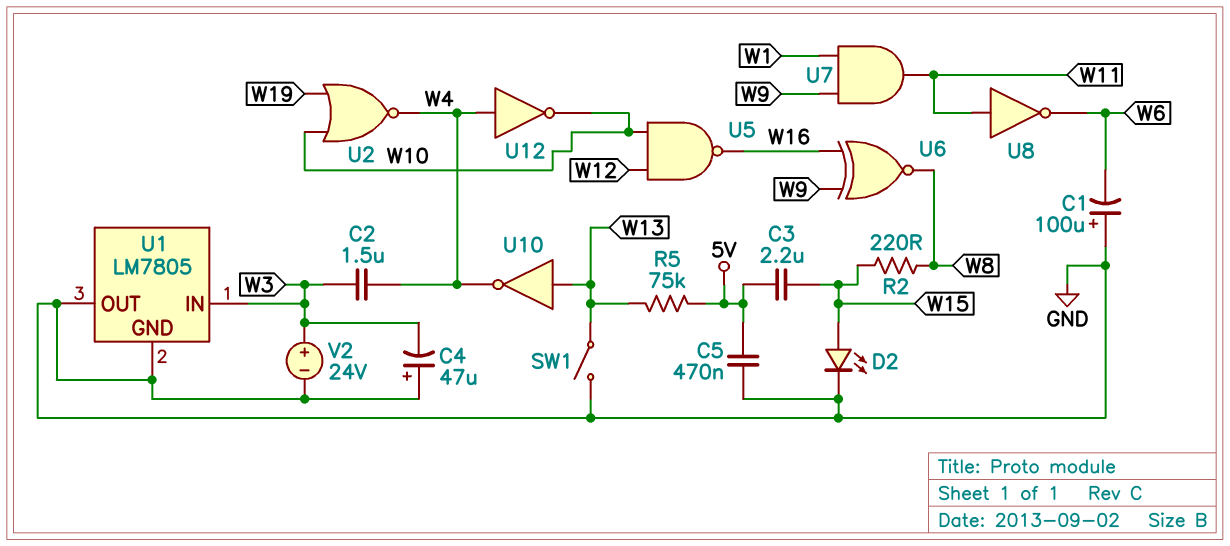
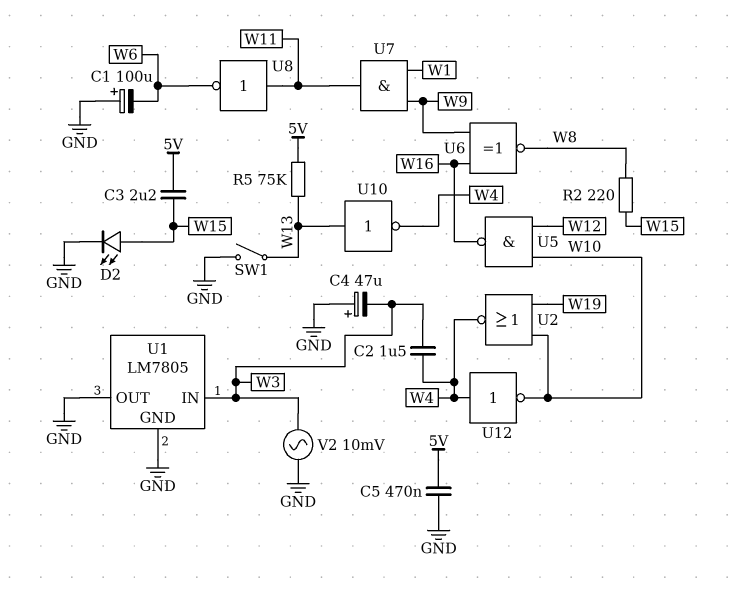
V2: 24V (plus W3, minus GND) -> AC 10mV (GND, W3)

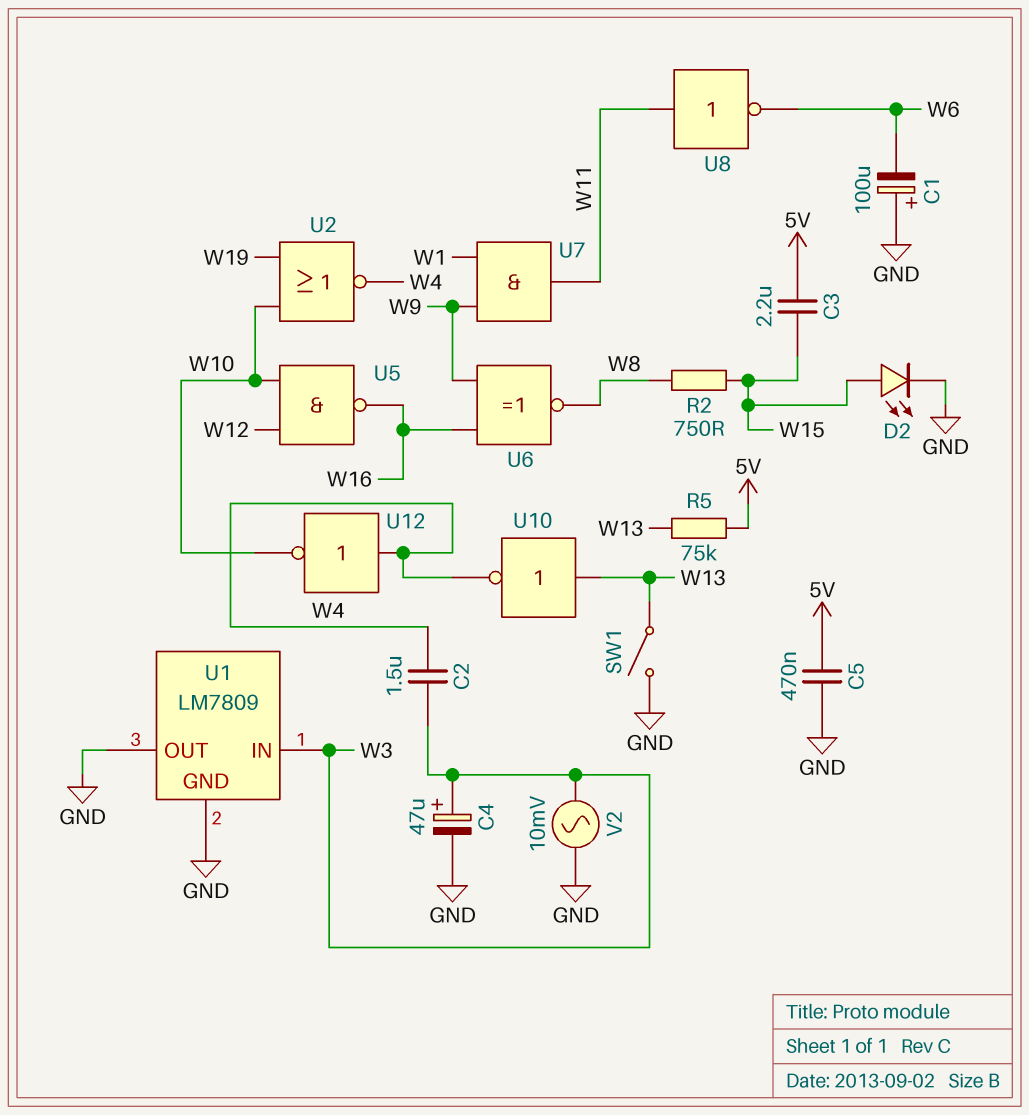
C4: 47uF (plus GND, minus W3) -> 47uF (plus W3, minus GND)
R2: 220 (W8, W15) -> 750 (W8, W15)
U1: LM7805 -> LM7809

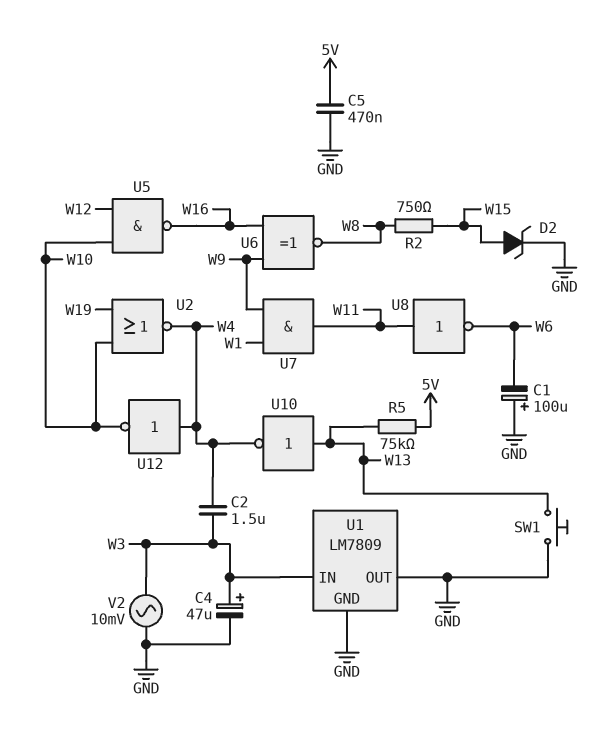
C3: 2.2uF (5V, W15) -> none
D2: LED (A W15, K GND) -> zener (A W15, K GND)
SW1: switch (GND, W13) -> button (GND, W13)

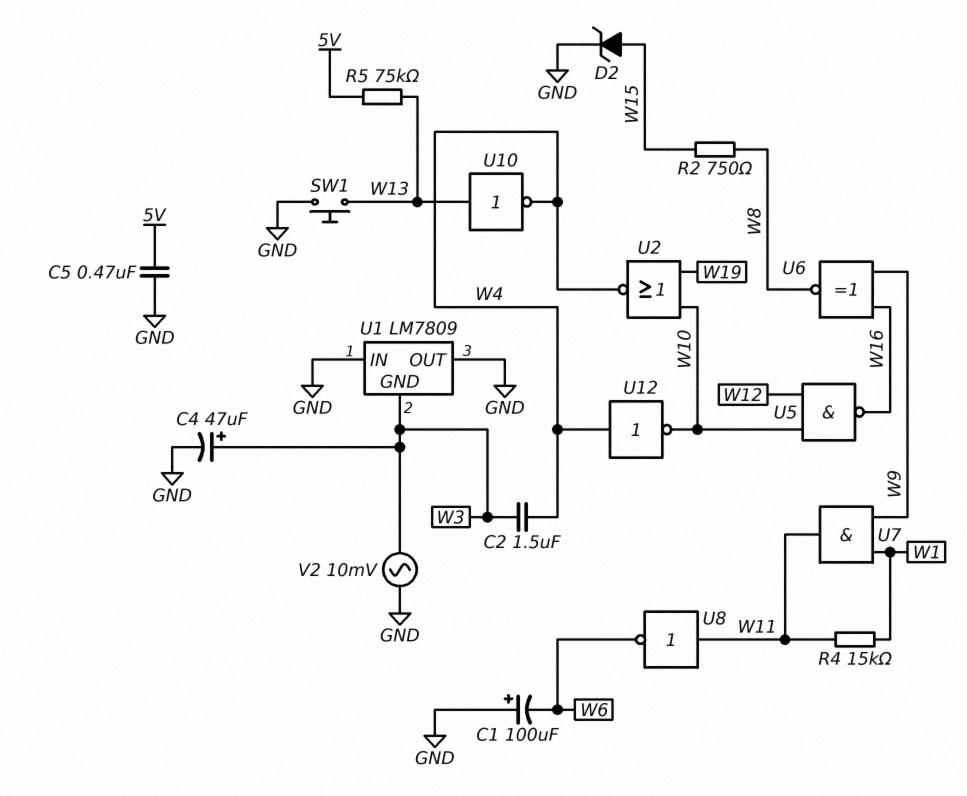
R4: none -> 15k (W1, W11)
U1 pin GND: GND -> W3
U1 pin IN: W3 -> GND

